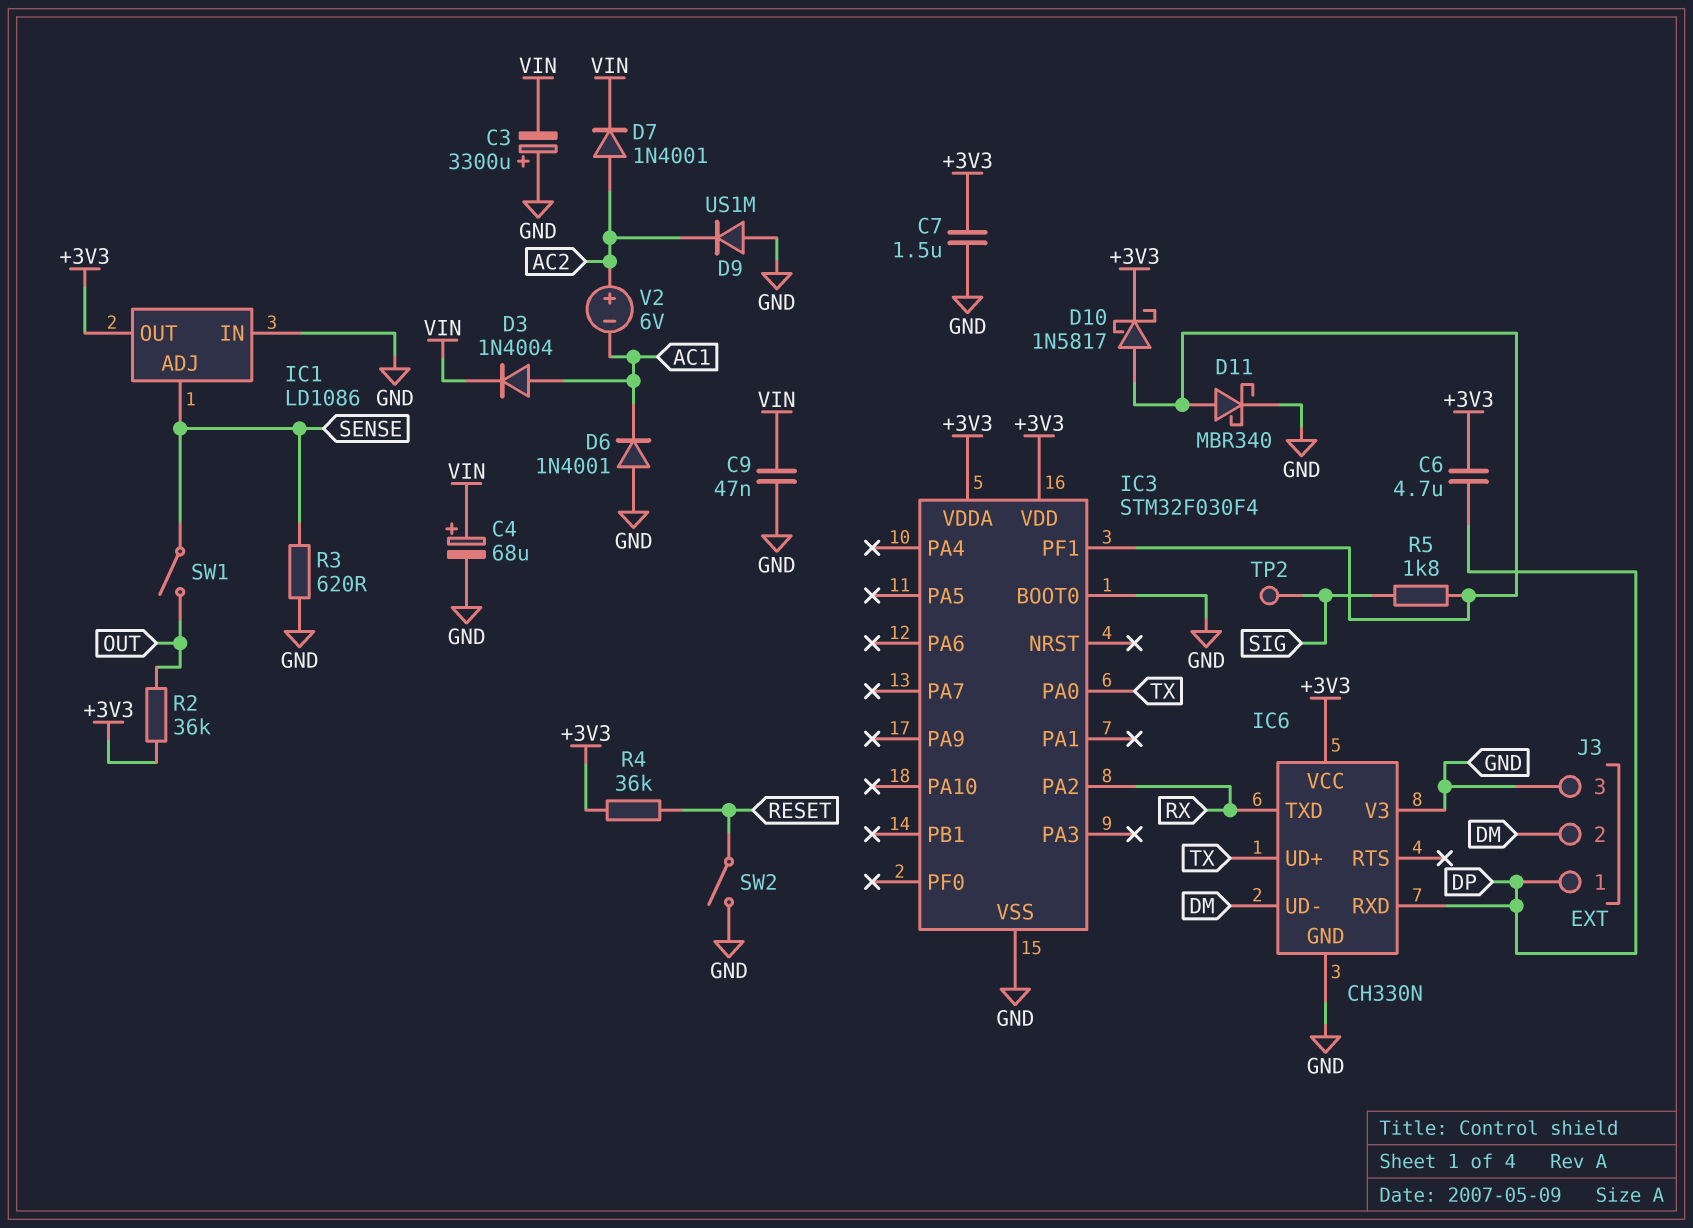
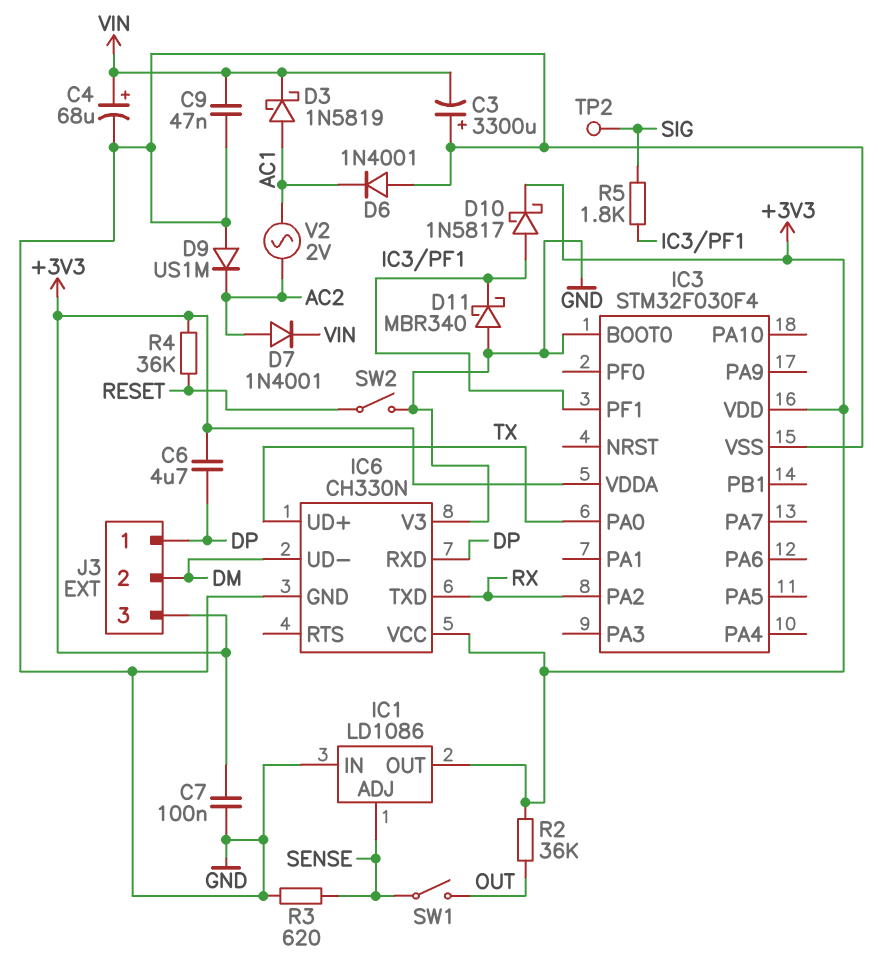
C7: 1.5uF (+3V3, GND) -> 100nF (+3V3, GND)
D3: diode 1N4004 (A AC1, K VIN) -> schottky 1N5819 (A AC1, K VIN)
D11: schottky MBR340 (A IC3/PF1, K GND) -> schottky MBR340 (A GND, K IC3/PF1)
J3 pin 3: GND -> +3V3
V2: 6V (plus AC2, minus AC1) -> AC 2V (AC1, AC2)

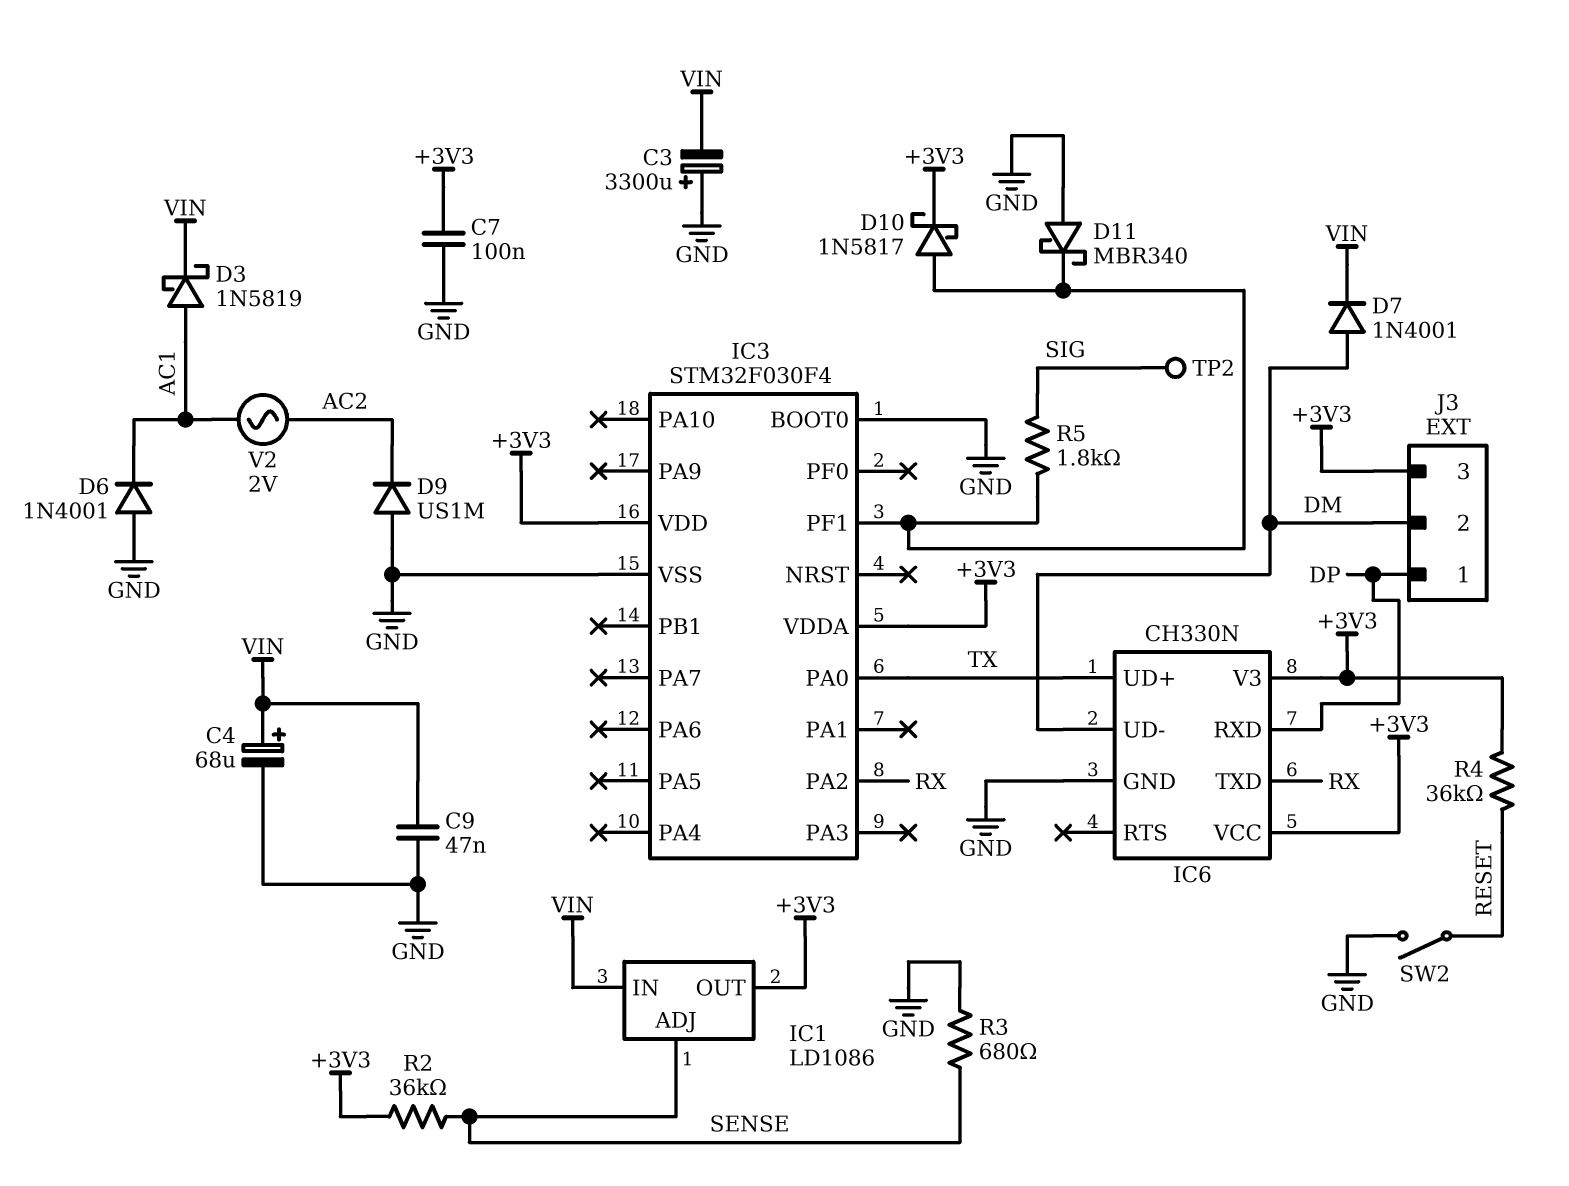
C6: 4.7uF (+3V3, DP) -> none
D7: diode 1N4001 (A AC2, K VIN) -> diode 1N4001 (A DM, K VIN)
IC1 pin IN: GND -> VIN
IC6 pin V3: GND -> +3V3
R2: 36k (+3V3, OUT) -> 36k (+3V3, SENSE)
R3: 620 (GND, SENSE) -> 680 (GND, SENSE)
SW1: switch (OUT, SENSE) -> none

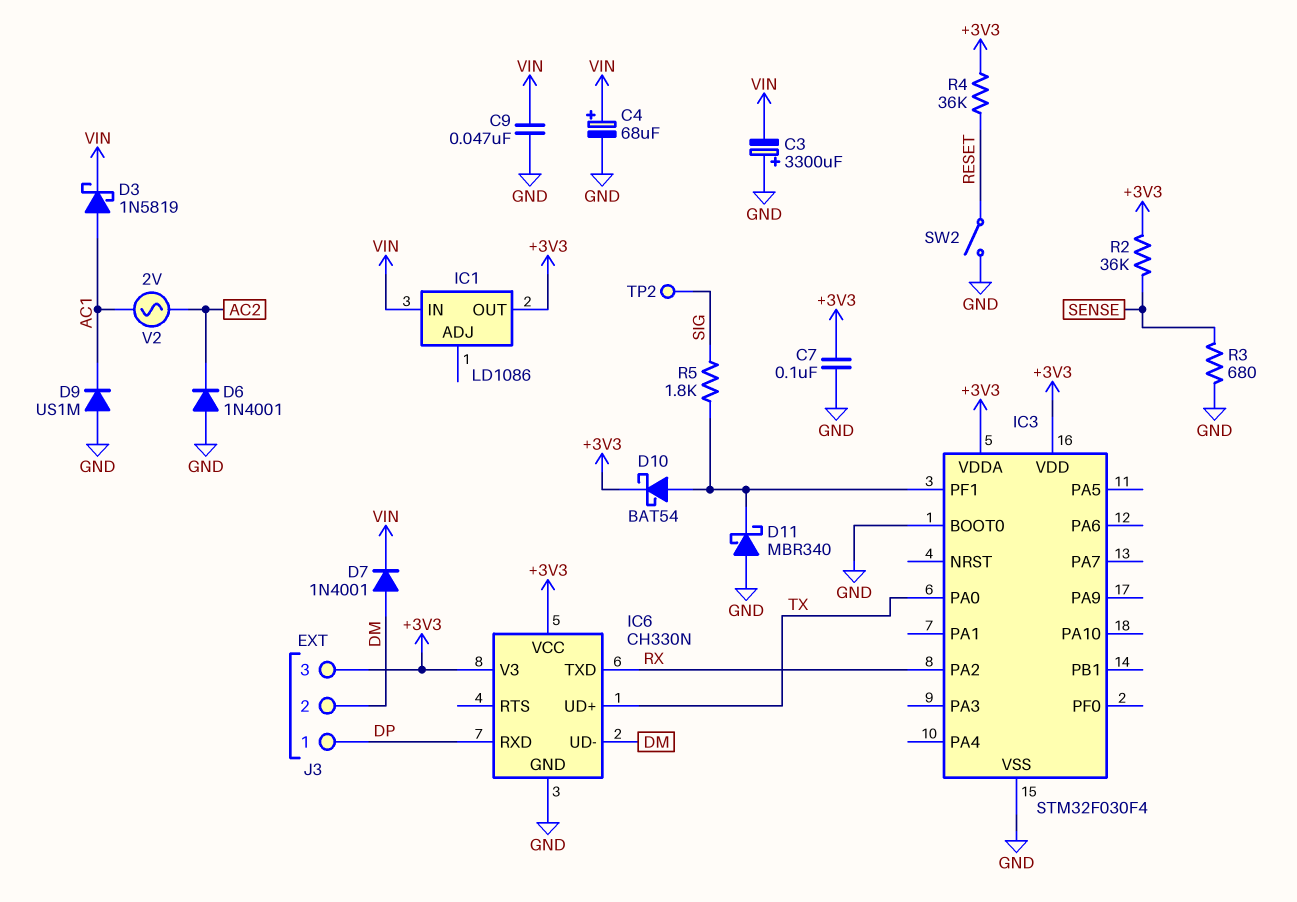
D6: diode 1N4001 (A GND, K AC1) -> diode 1N4001 (A GND, K AC2)
D9: diode US1M (A GND, K AC2) -> diode US1M (A GND, K AC1)
D10: schottky 1N5817 (A IC3/PF1, K +3V3) -> schottky BAT54 (A IC3/PF1, K +3V3)
IC1 pin ADJ: SENSE -> none

